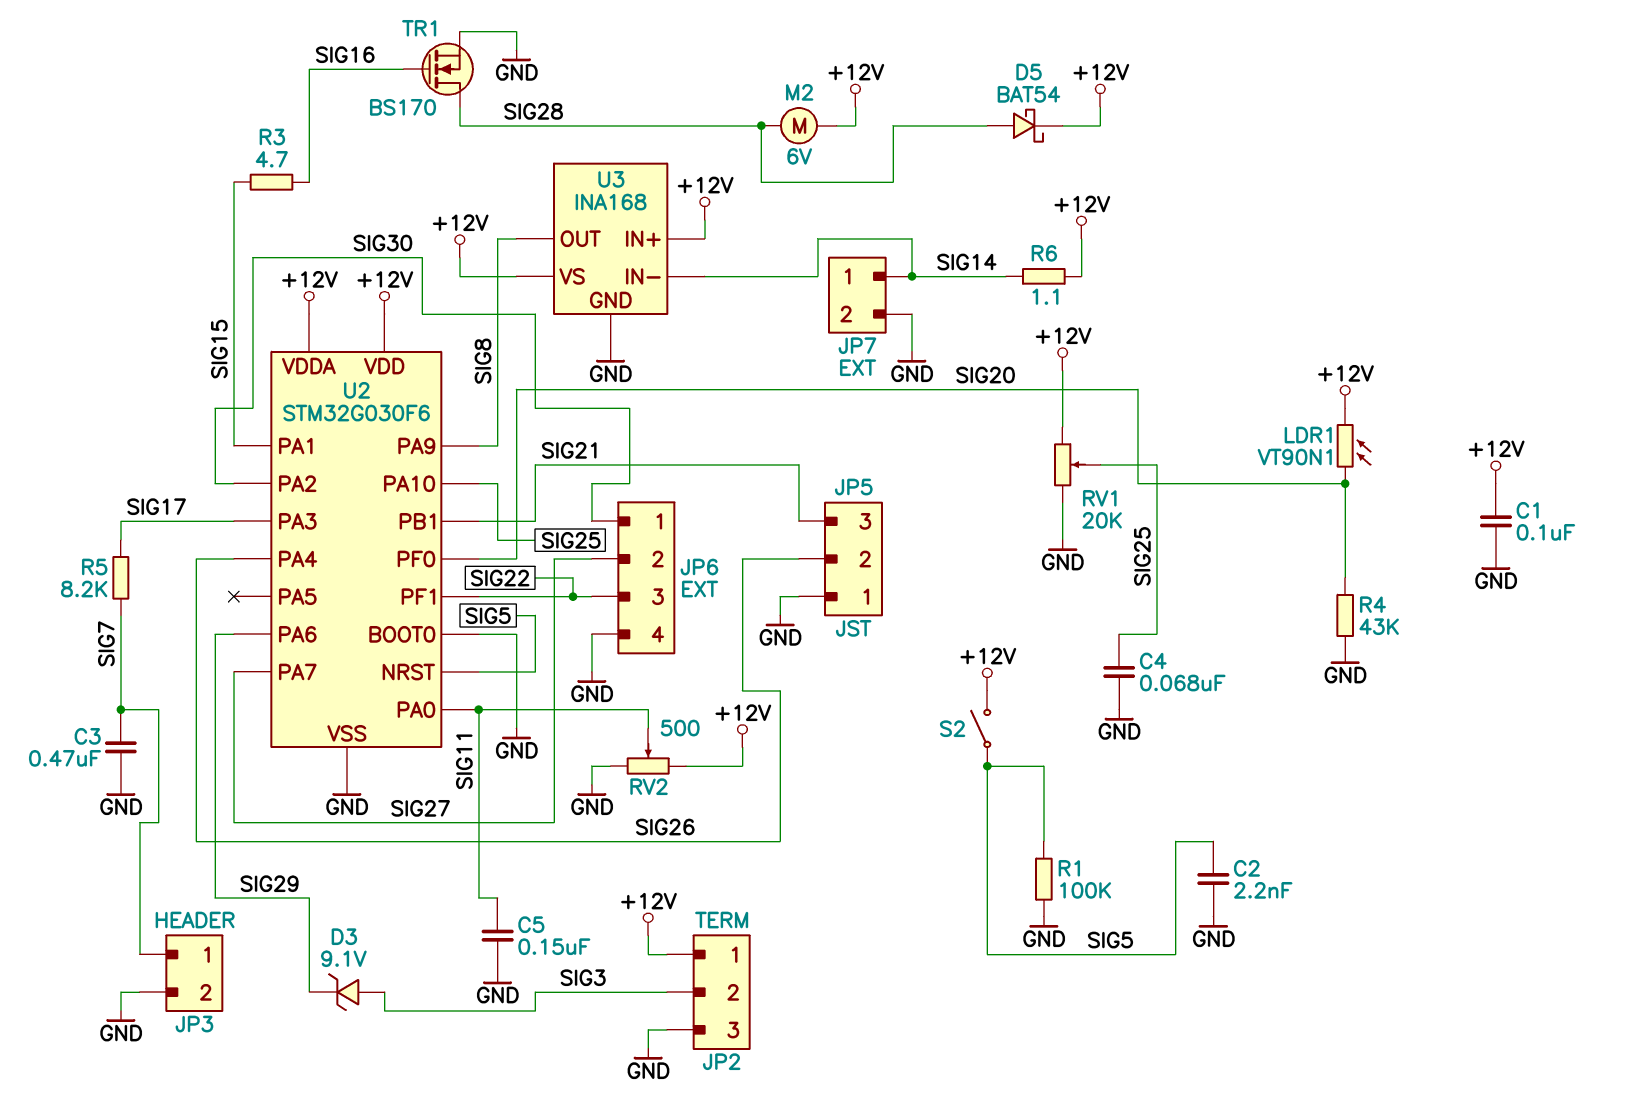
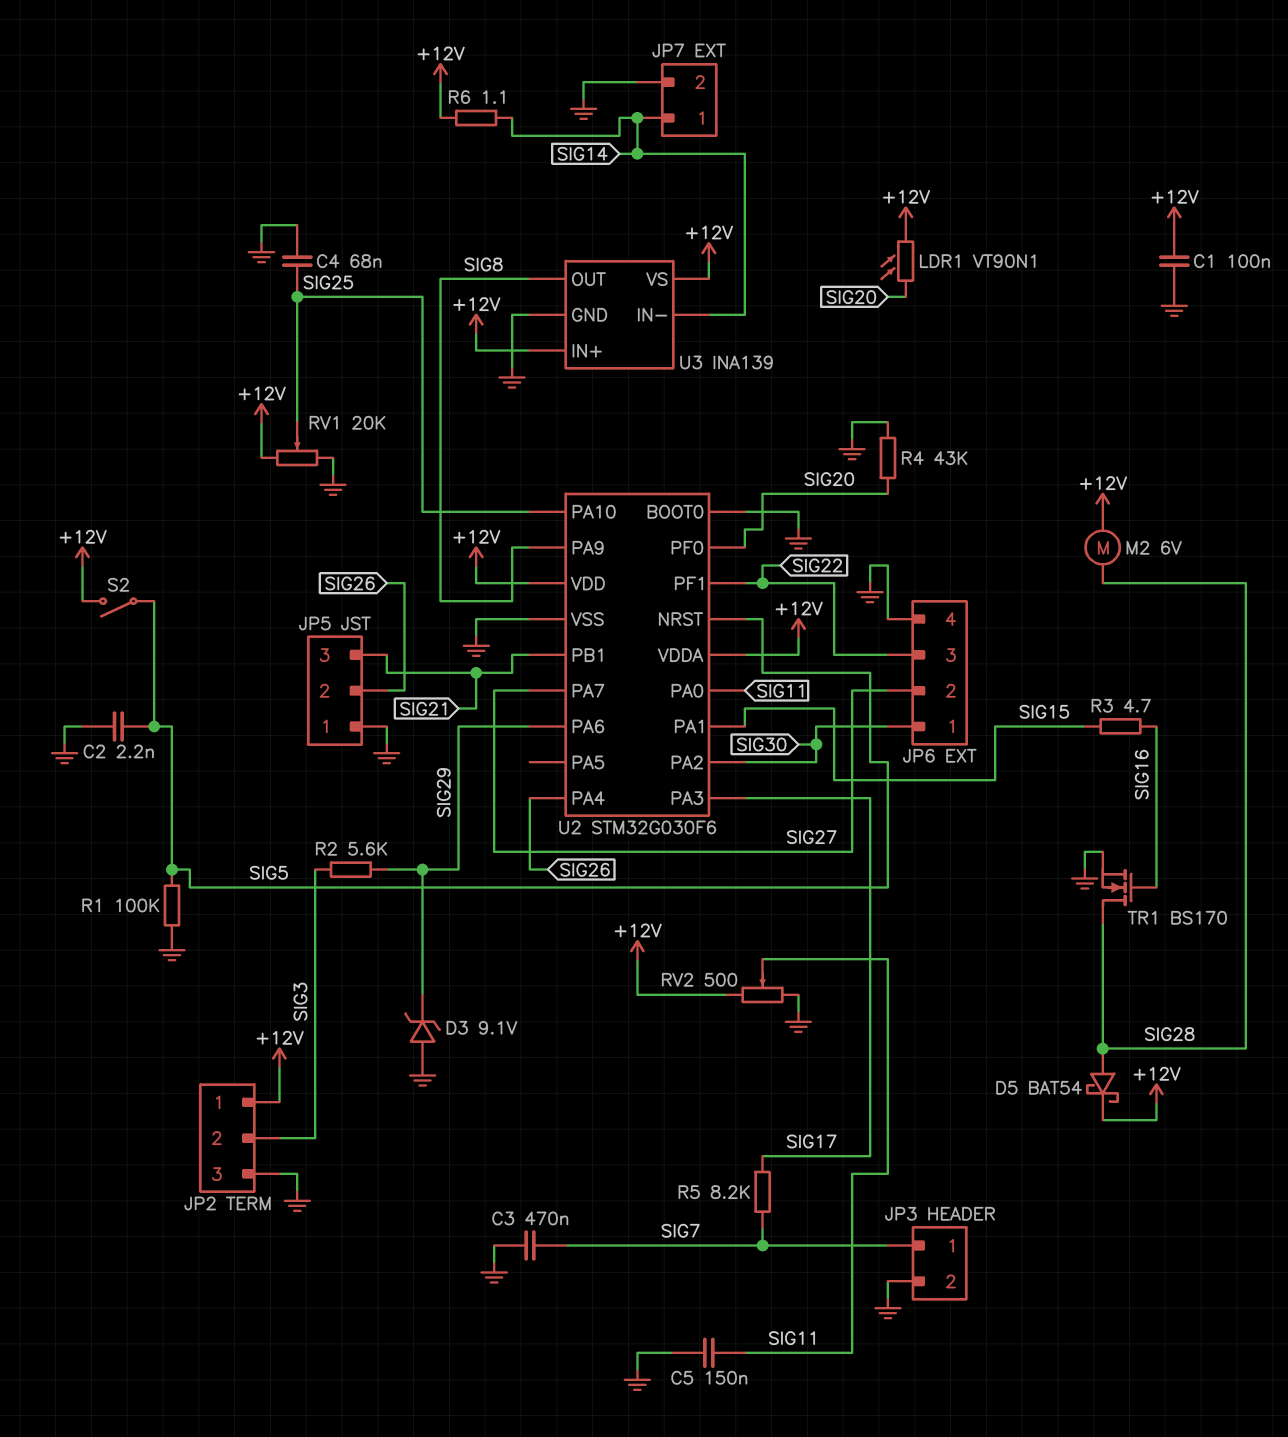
D3: zener 9.1V (A SIG3, K SIG29) -> zener 9.1V (A GND, K SIG29)
R2: none -> 5.6k (SIG3, SIG29)
U3: INA168 -> INA139

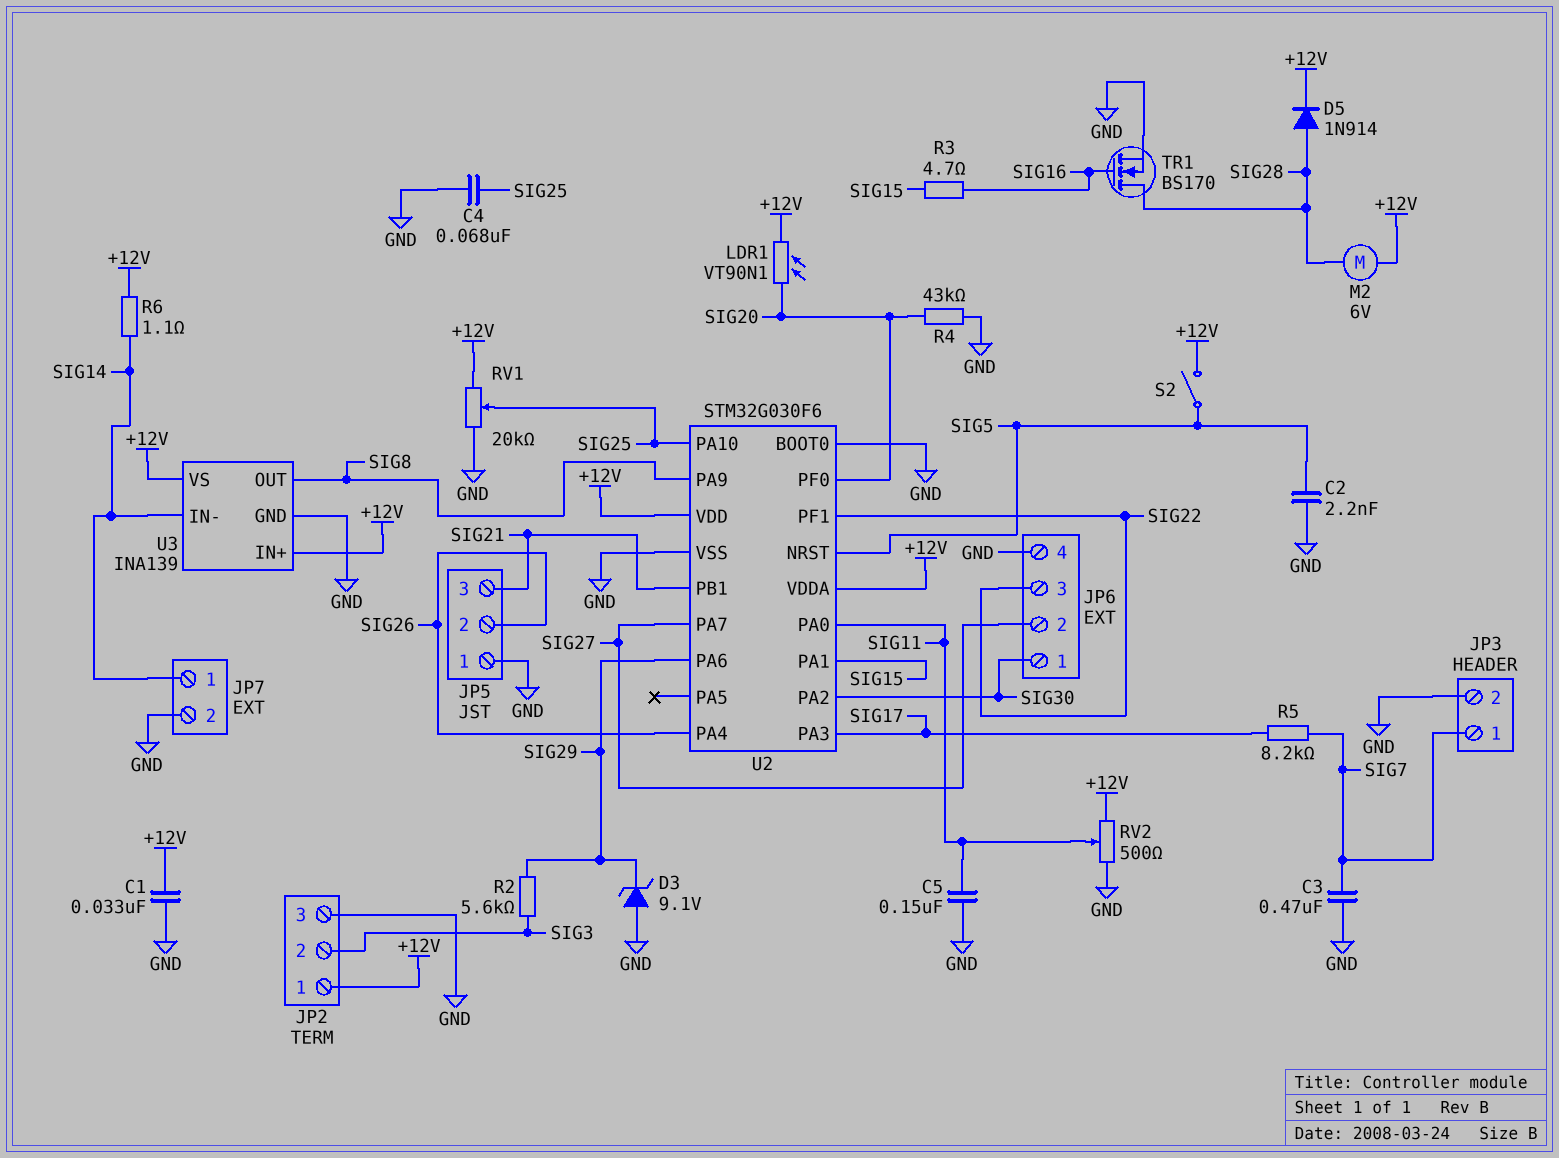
C1: 100nF (+12V, GND) -> 33nF (+12V, GND)
D5: schottky BAT54 (A SIG28, K +12V) -> diode 1N914 (A SIG28, K +12V)
R1: 100k (GND, SIG5) -> none

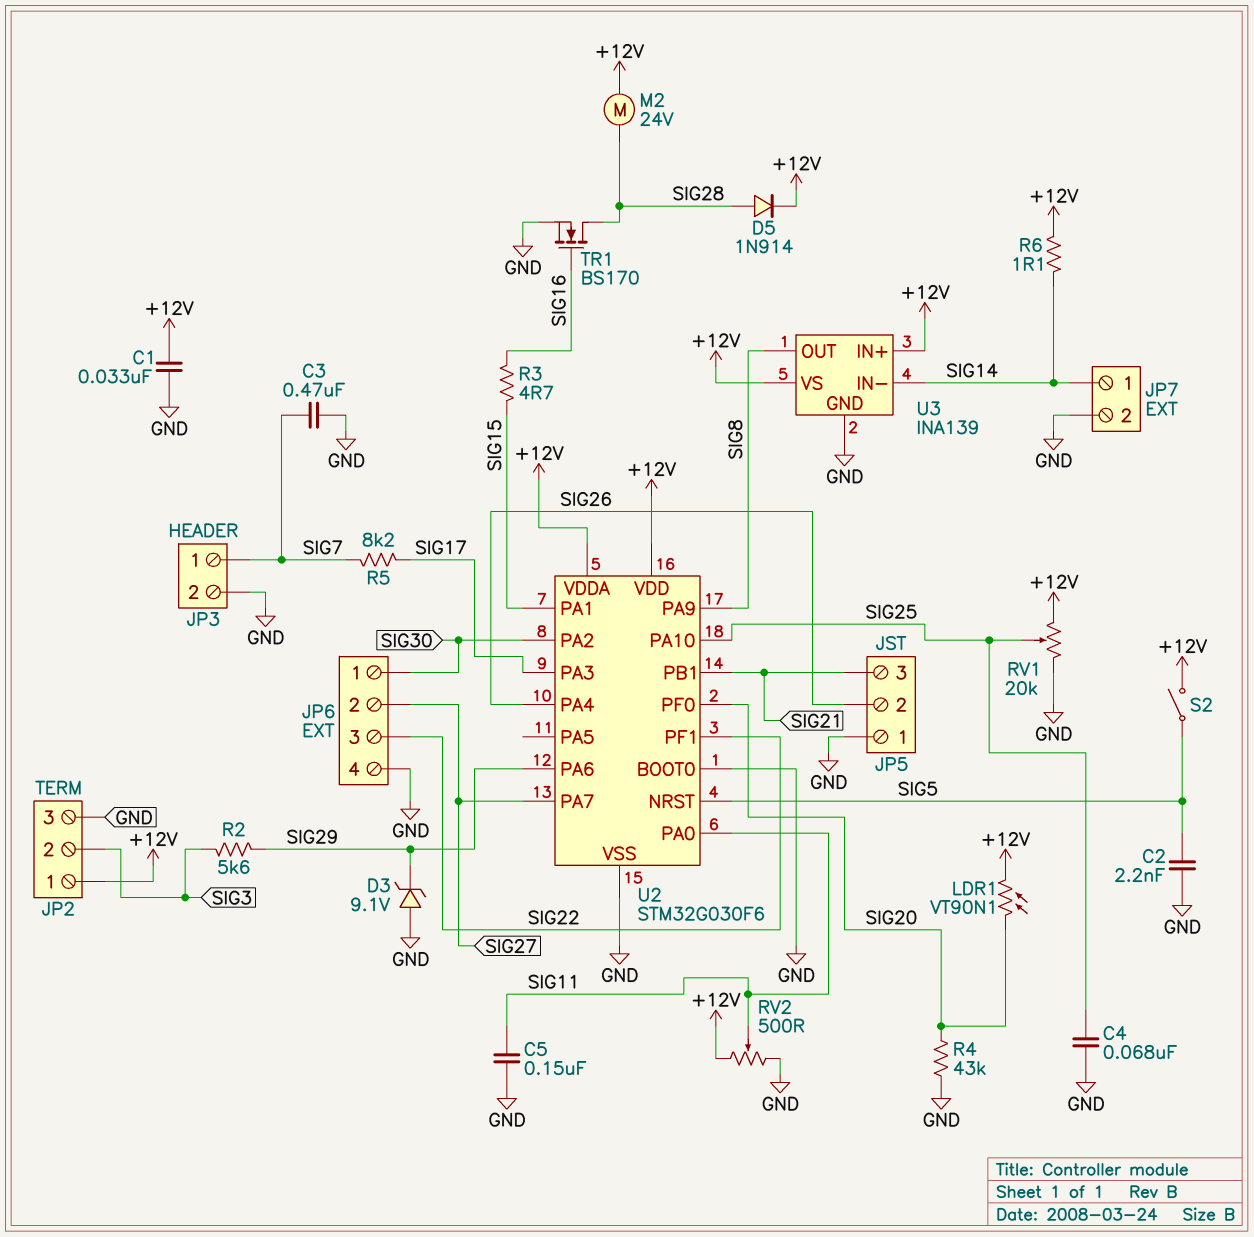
M2: motor 6V (+12V, SIG28) -> motor 24V (+12V, SIG28)

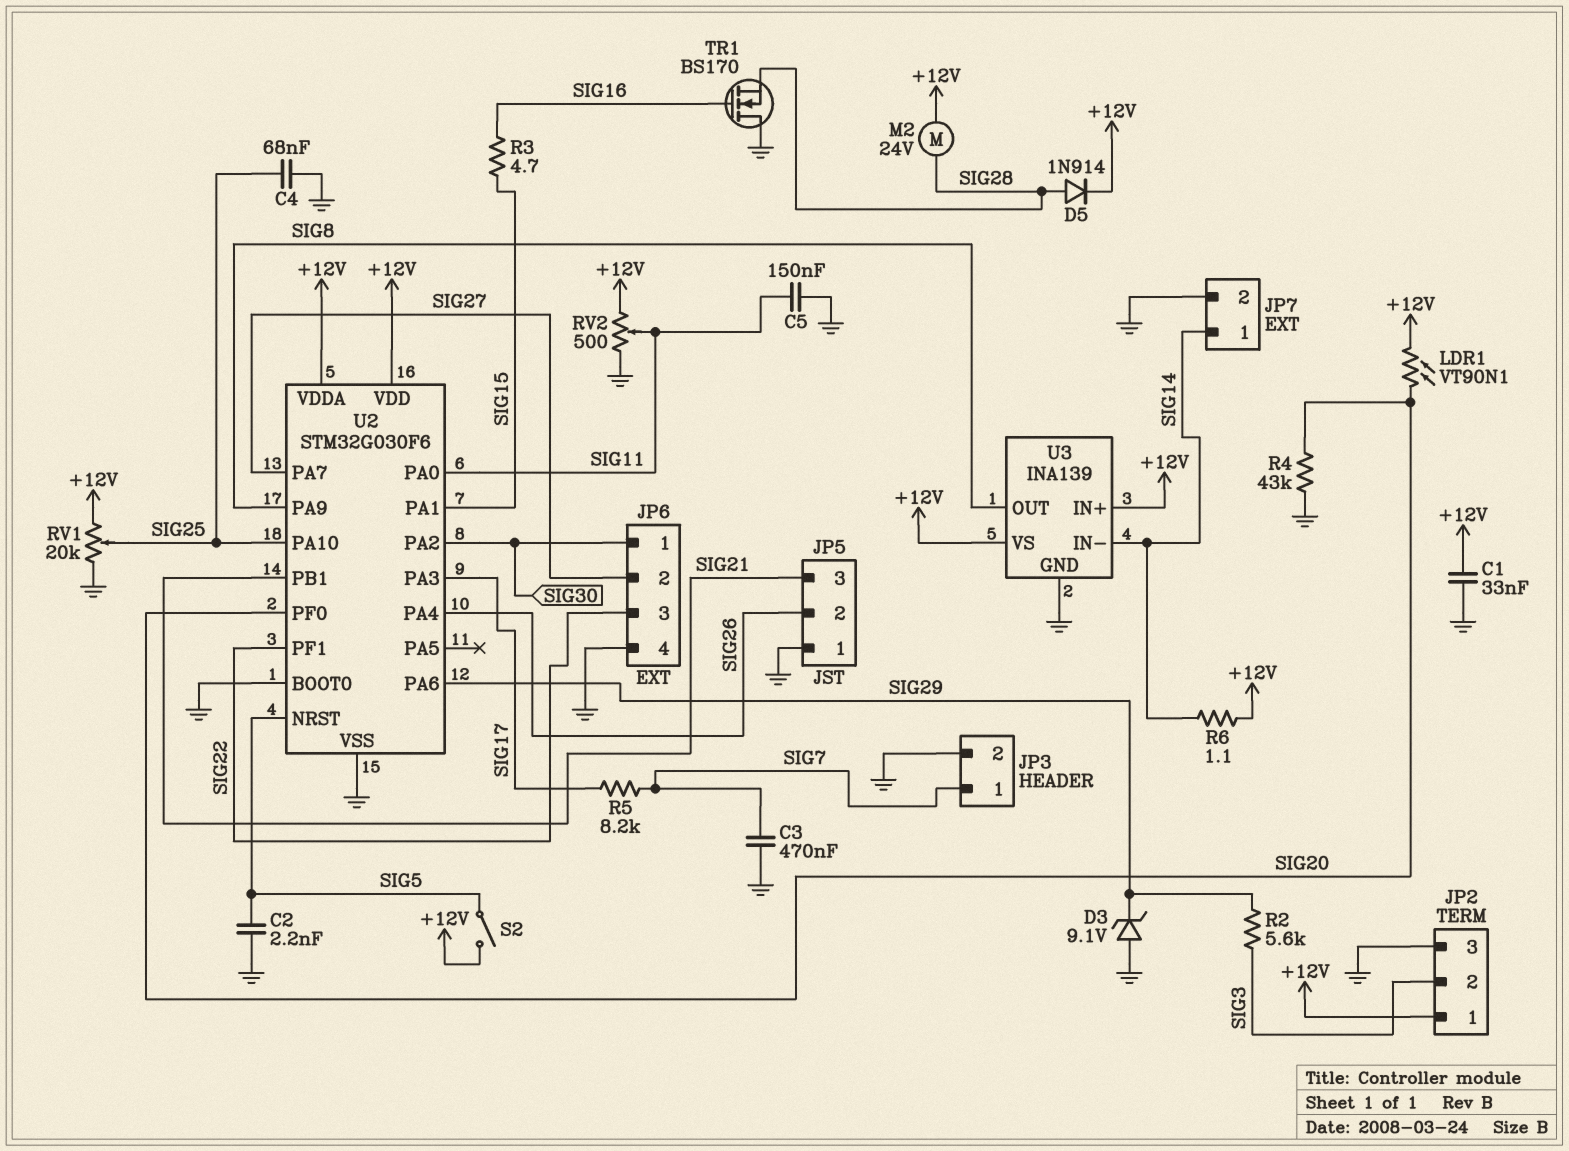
TR1: NMOS BS170 (G SIG16, D SIG28, S GND) -> NMOS BS170 (G SIG16, D GND, S SIG28)

